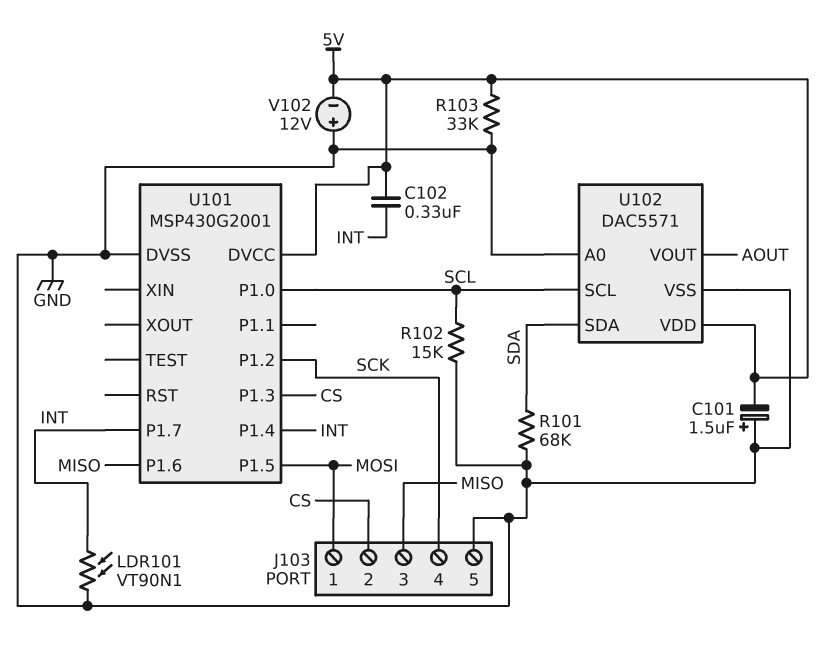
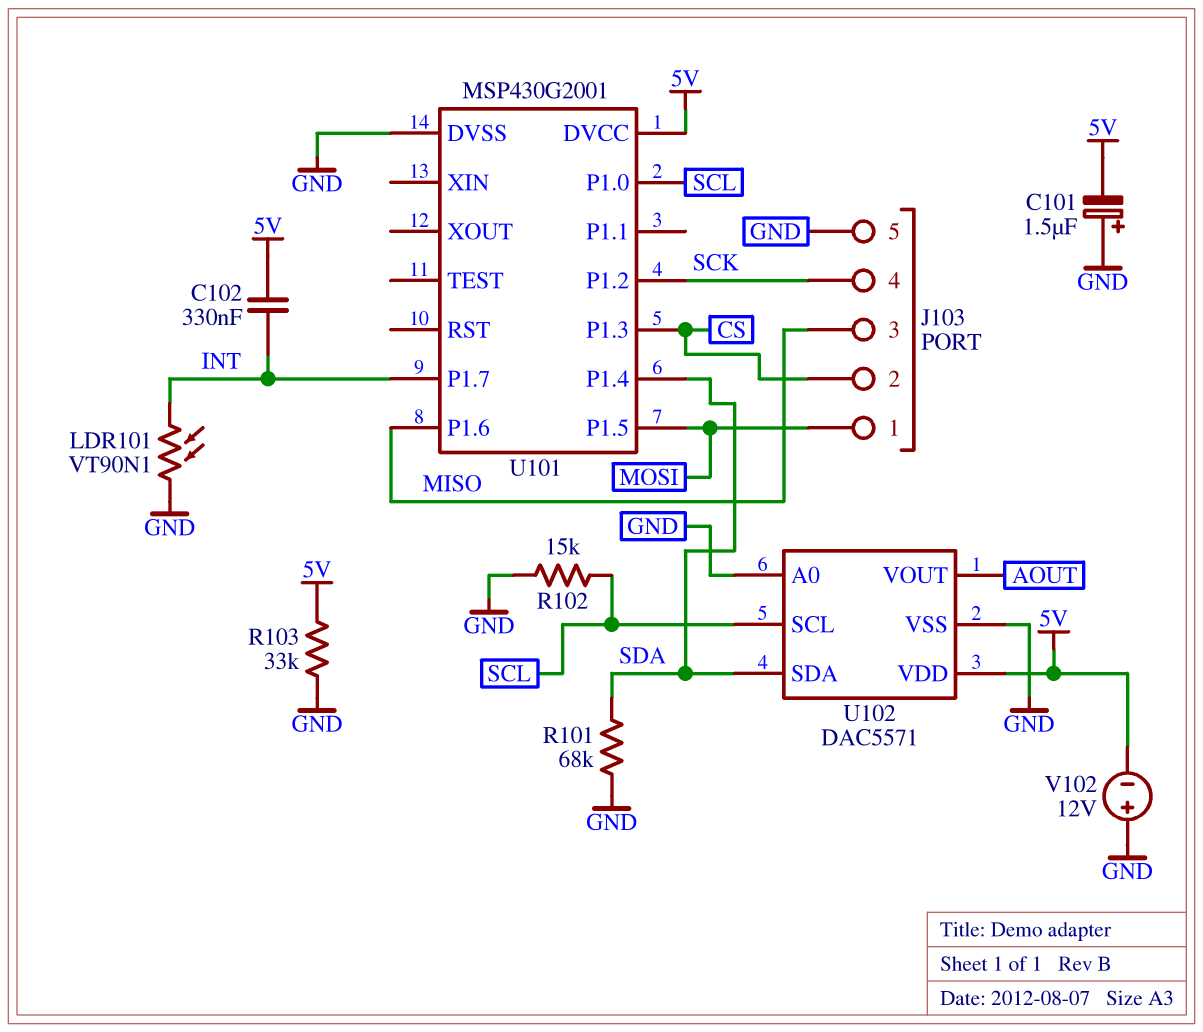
U101 pin P1.4: INT -> SDA

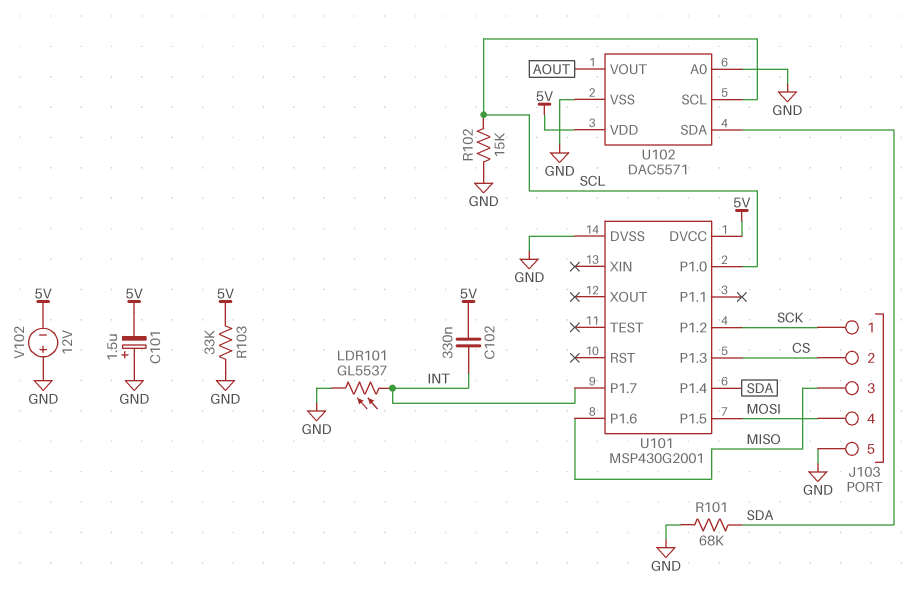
J103 pin 1: MOSI -> SCK
J103 pin 4: SCK -> MOSI
LDR101: VT90N1 (GND, INT) -> GL5537 (GND, INT)

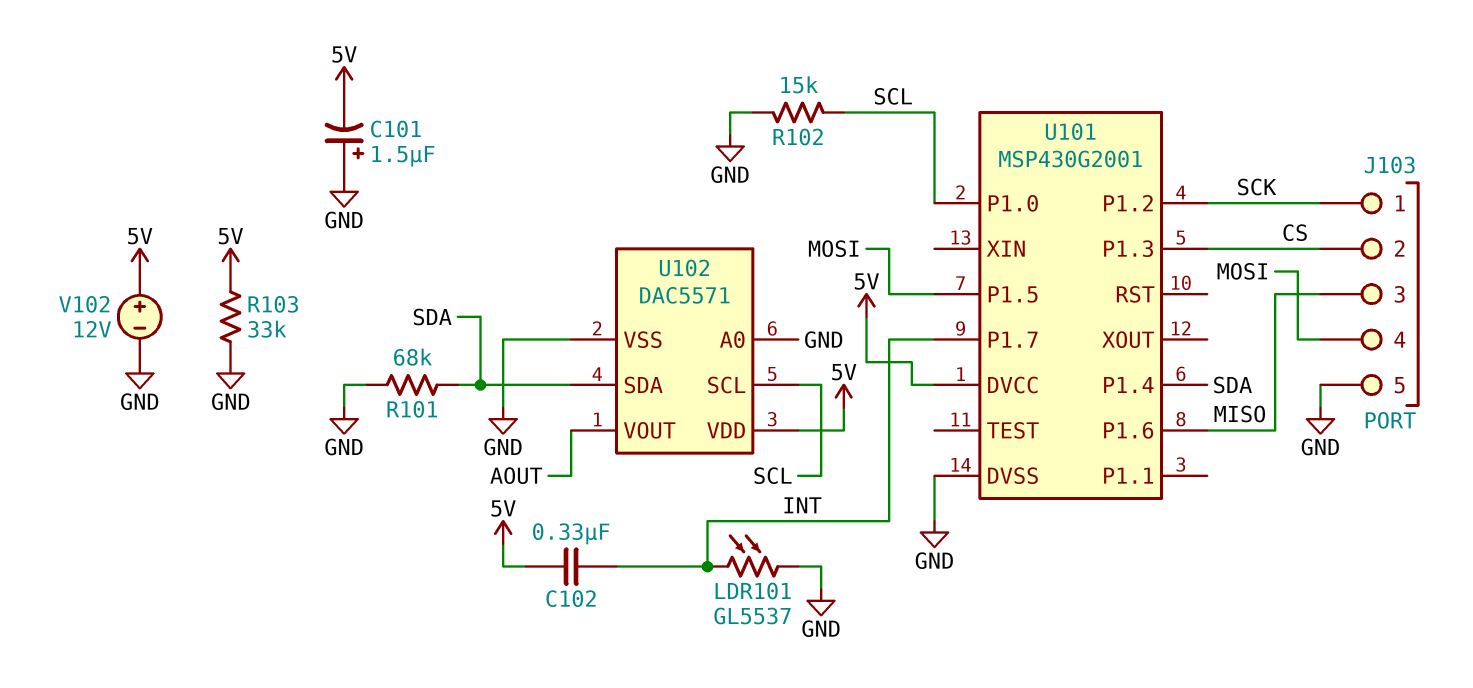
V102: 12V (plus GND, minus 5V) -> 12V (plus 5V, minus GND)

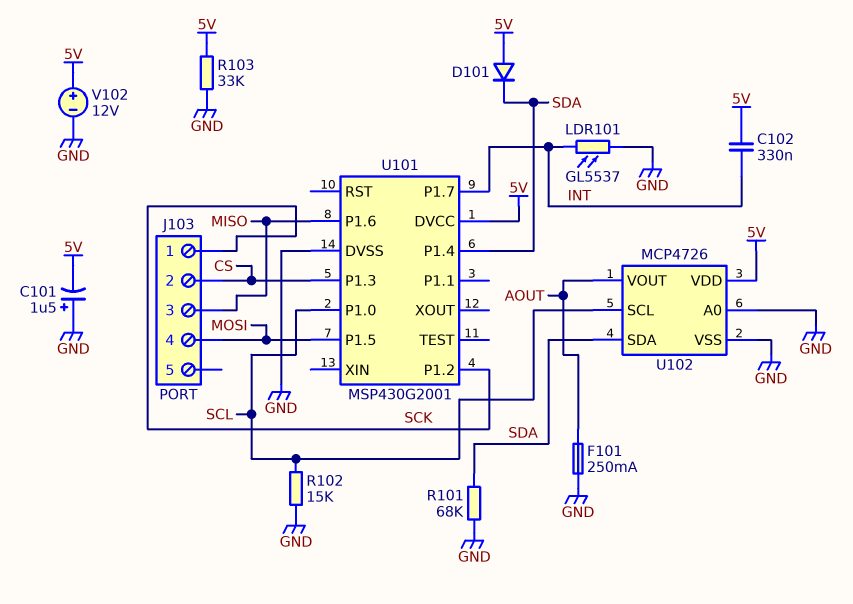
D101: none -> diode (A 5V, K SDA)
F101: none -> 250mA (AOUT, GND)
J103 pin 5: GND -> none
U102: DAC5571 -> MCP4726

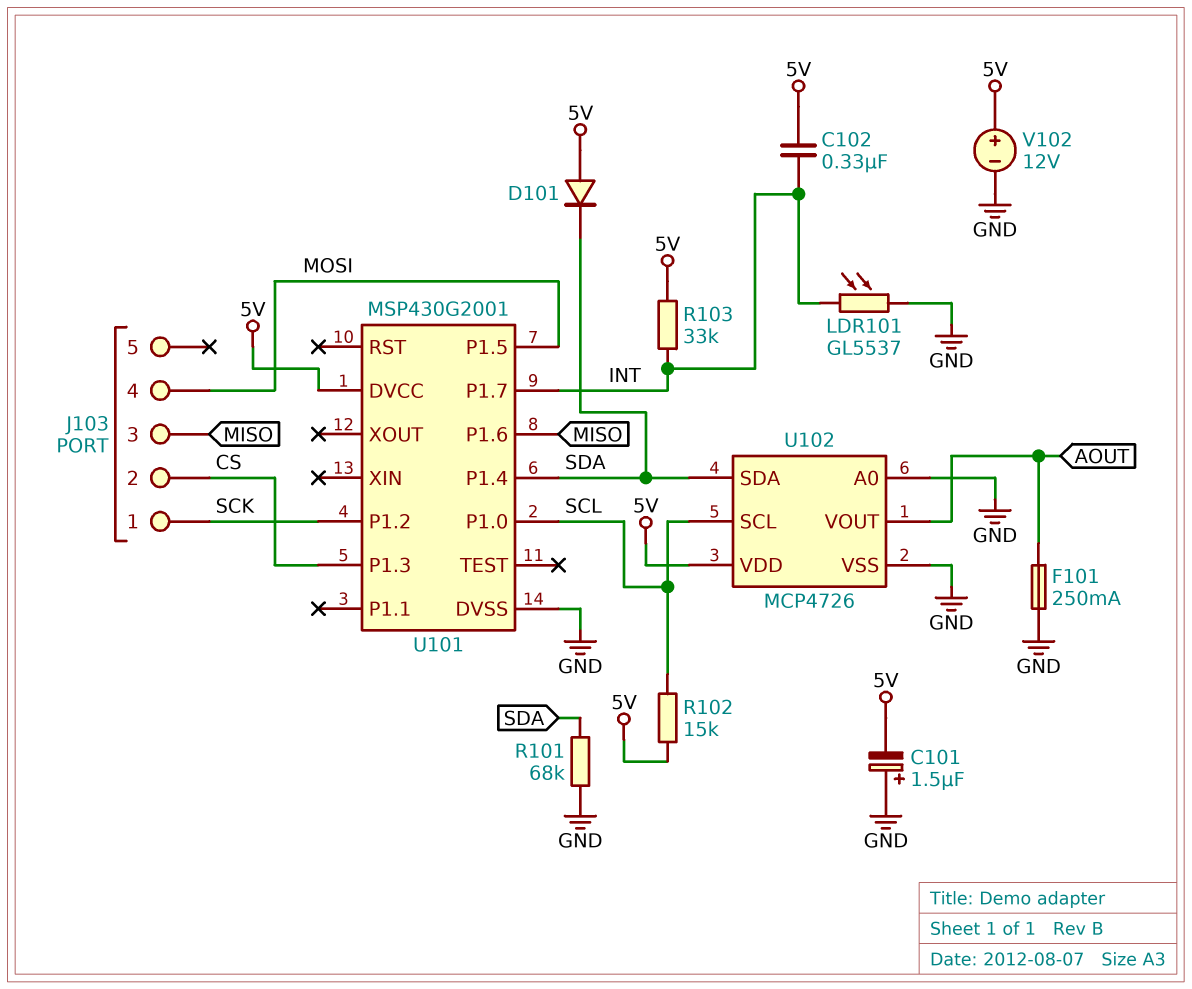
R102: 15k (GND, SCL) -> 15k (5V, SCL)
R103: 33k (5V, GND) -> 33k (5V, INT)

